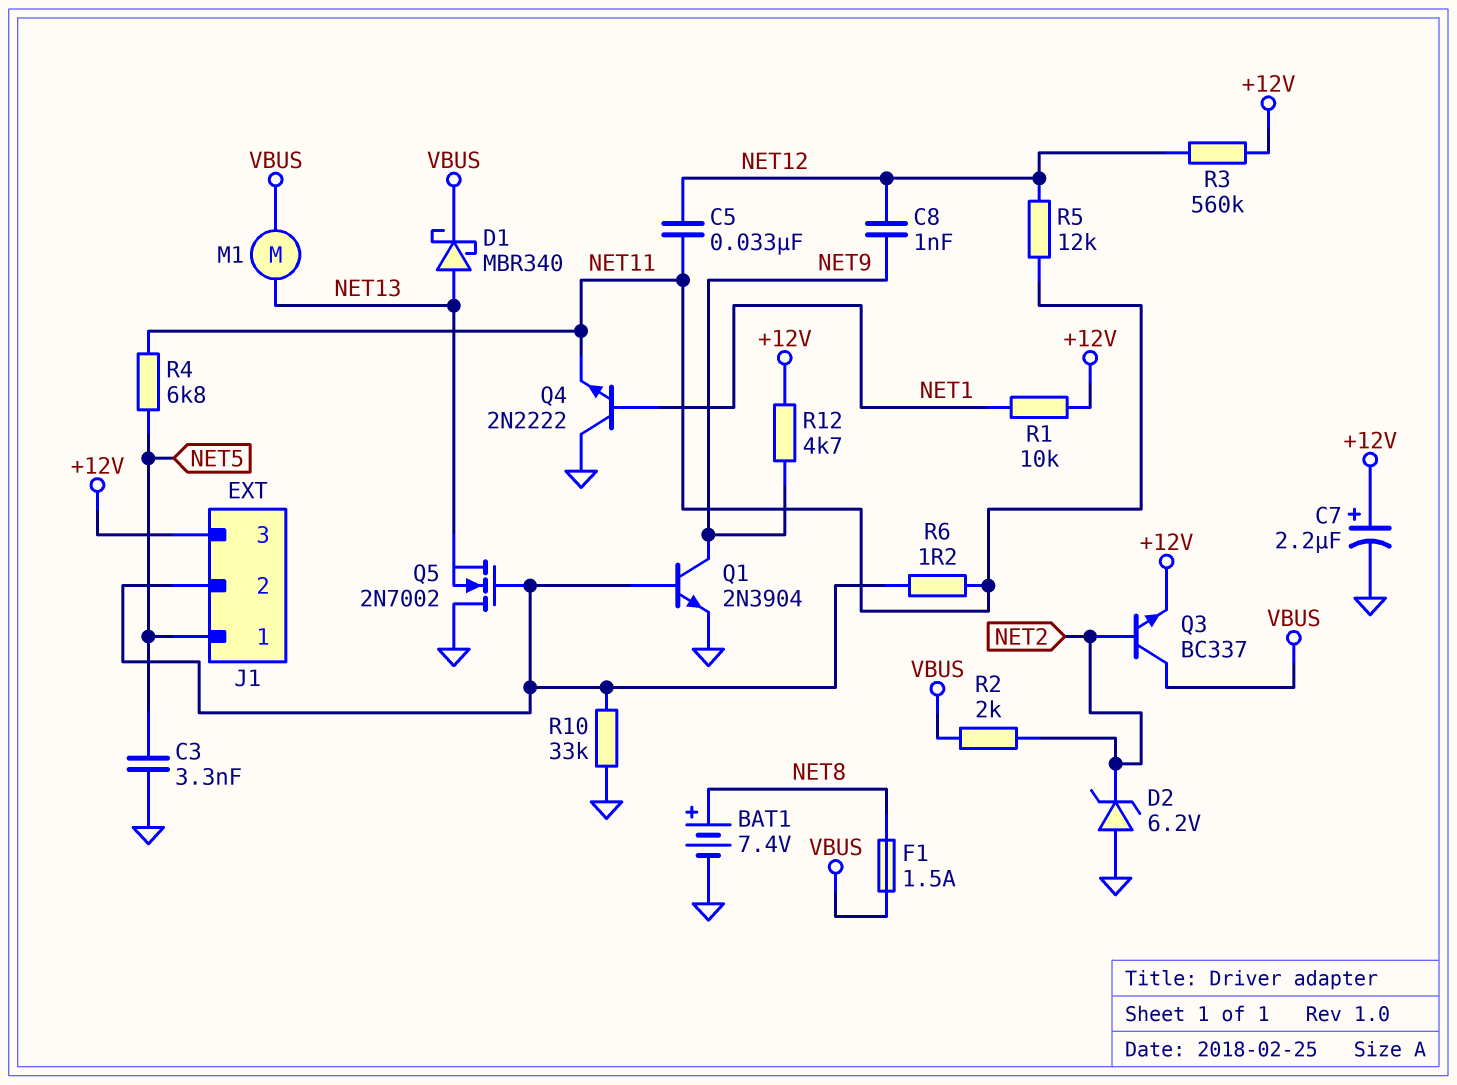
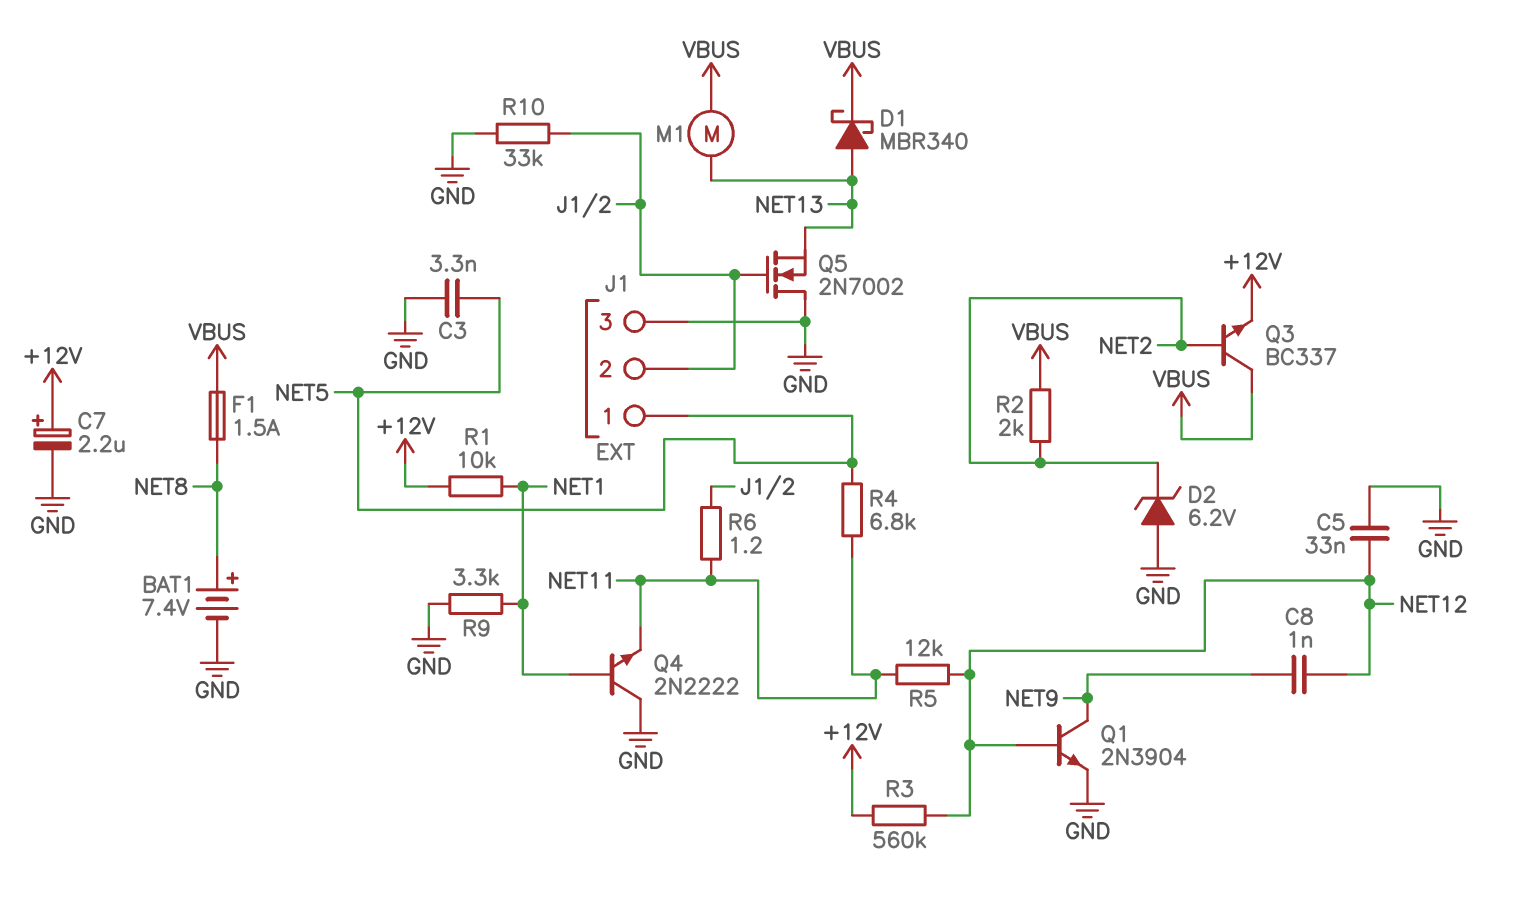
C5: 33nF (NET11, NET12) -> 33nF (GND, NET12)
J1 pin 3: +12V -> GND
Q1: NPN 2N3904 (B J1/2, C NET9, E GND) -> NPN 2N3904 (B NET12, C NET9, E GND)
R9: none -> 3.3k (GND, NET1)
R12: 4.7k (+12V, NET9) -> none

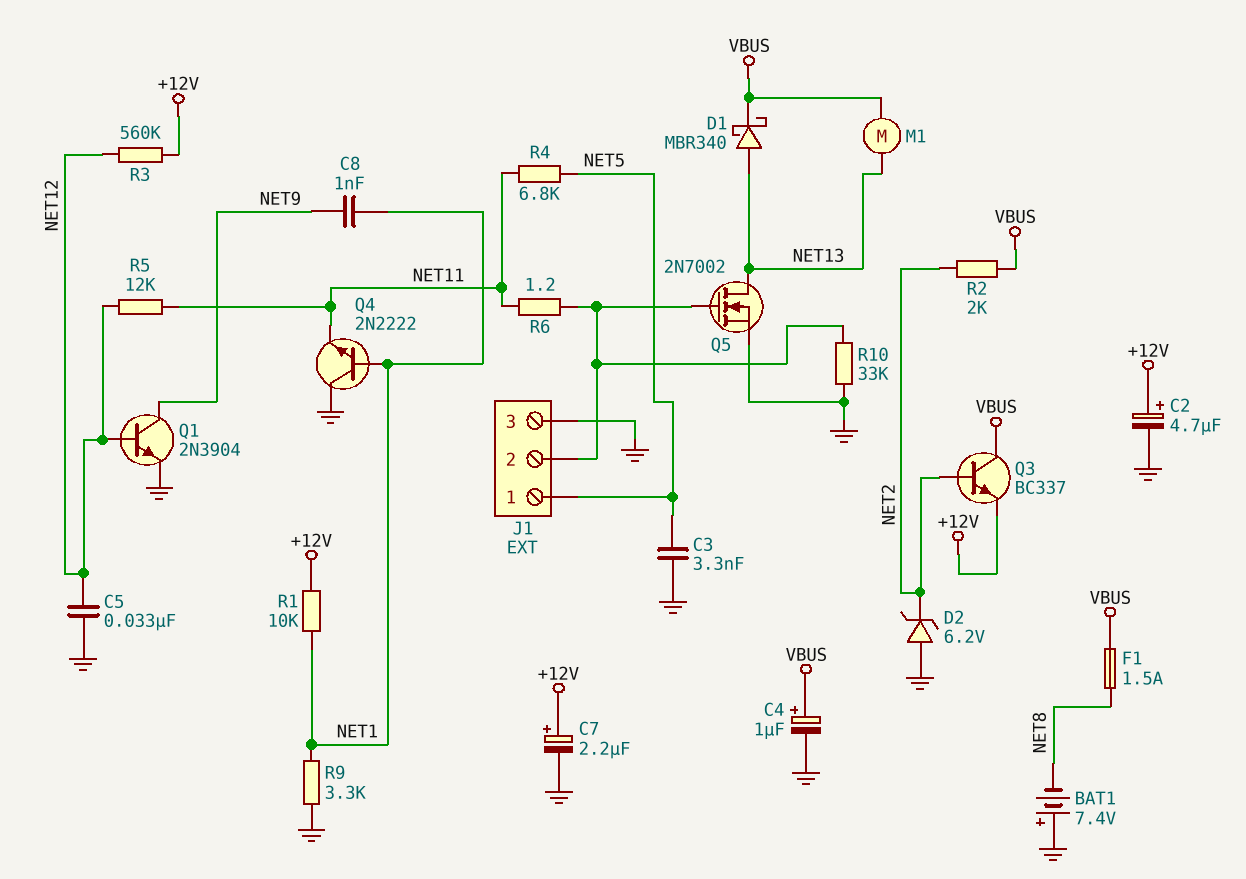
BAT1: 7.4V (plus NET8, minus GND) -> 7.4V (plus GND, minus NET8)
C2: none -> 4.7uF (plus +12V, minus GND)
C4: none -> 1uF (plus VBUS, minus GND)
C8: 1nF (NET9, NET12) -> 1nF (NET1, NET9)
Q5: NMOS 2N7002 (G J1/2, D GND, S NET13) -> NMOS 2N7002 (G J1/2, D NET13, S GND)

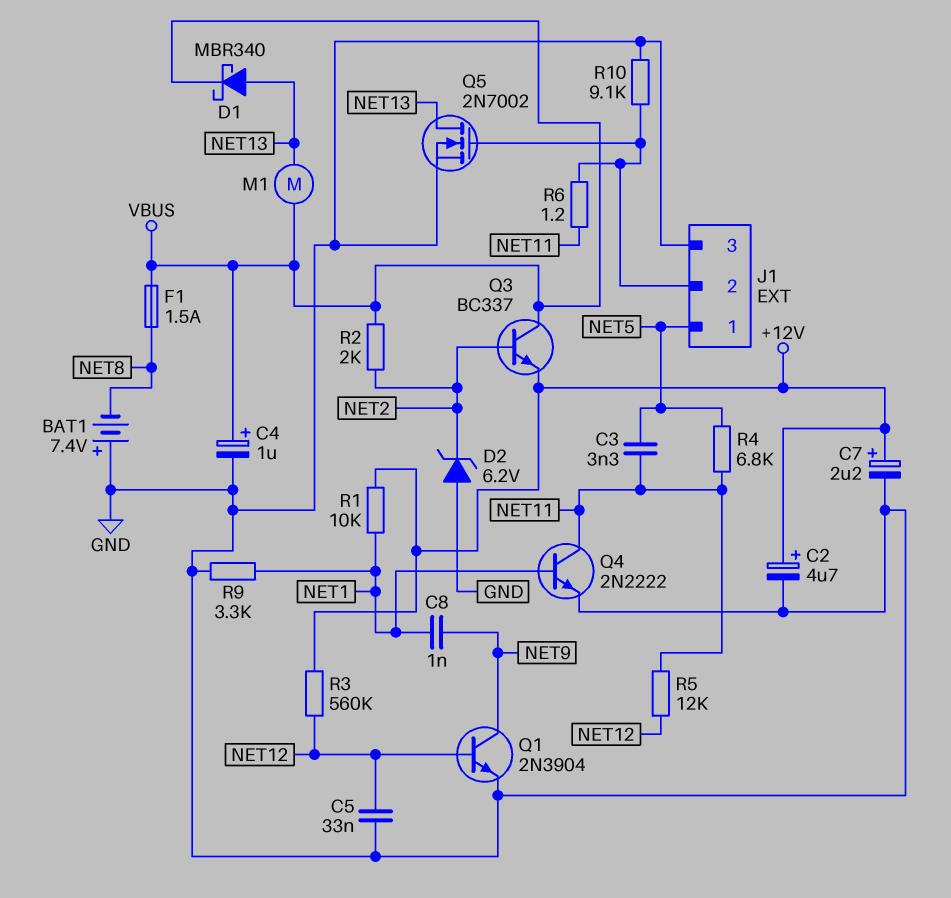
C3: 3.3nF (GND, NET5) -> 3.3nF (NET5, NET11)
Q4: NPN 2N2222 (B NET1, C GND, E NET11) -> NPN 2N2222 (B NET1, C NET11, E GND)
R10: 33k (GND, J1/2) -> 9.1k (GND, J1/2)

